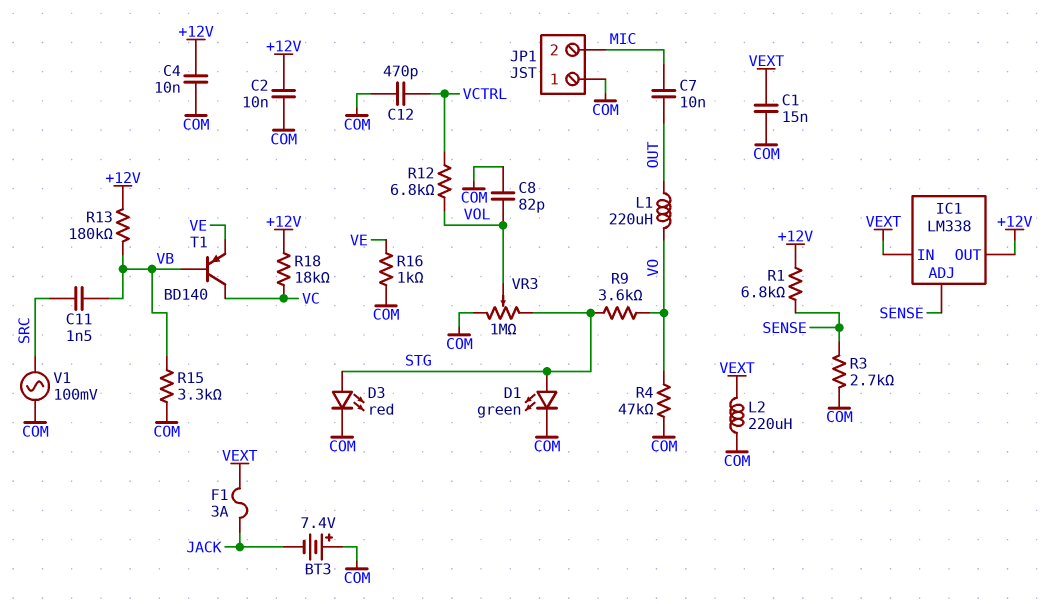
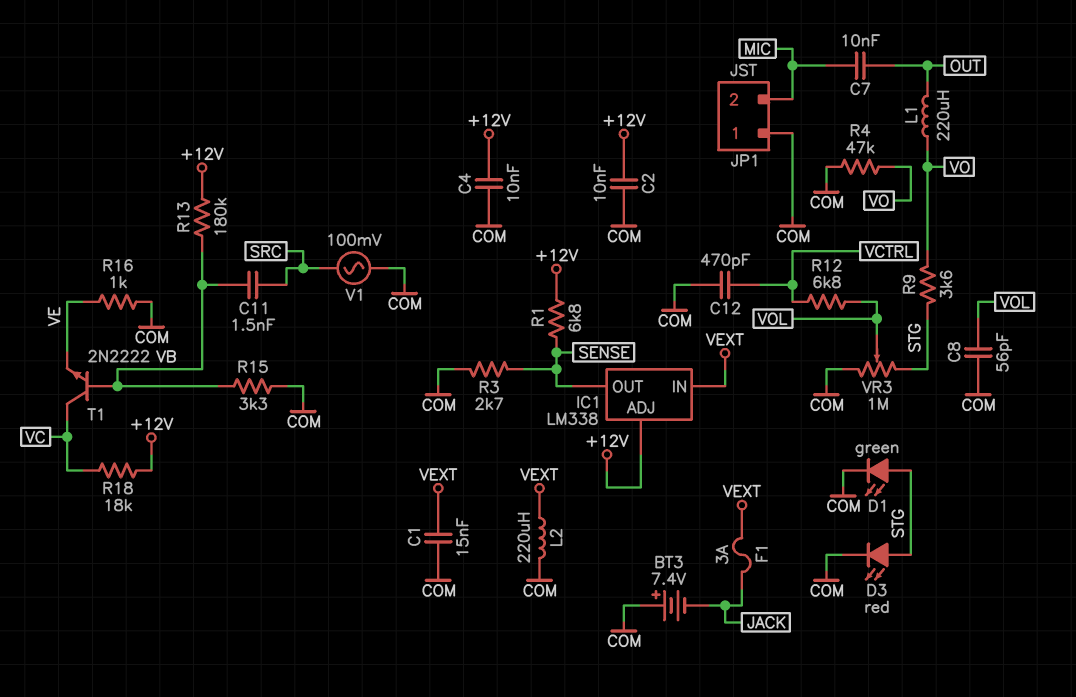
C8: 82pF (COM, VOL) -> 56pF (COM, VOL)
IC1 pin ADJ: SENSE -> +12V
IC1 pin OUT: +12V -> SENSE
T1: PNP BD140 (B VB, C VC, E VE) -> NPN 2N2222 (B VB, C VC, E VE)

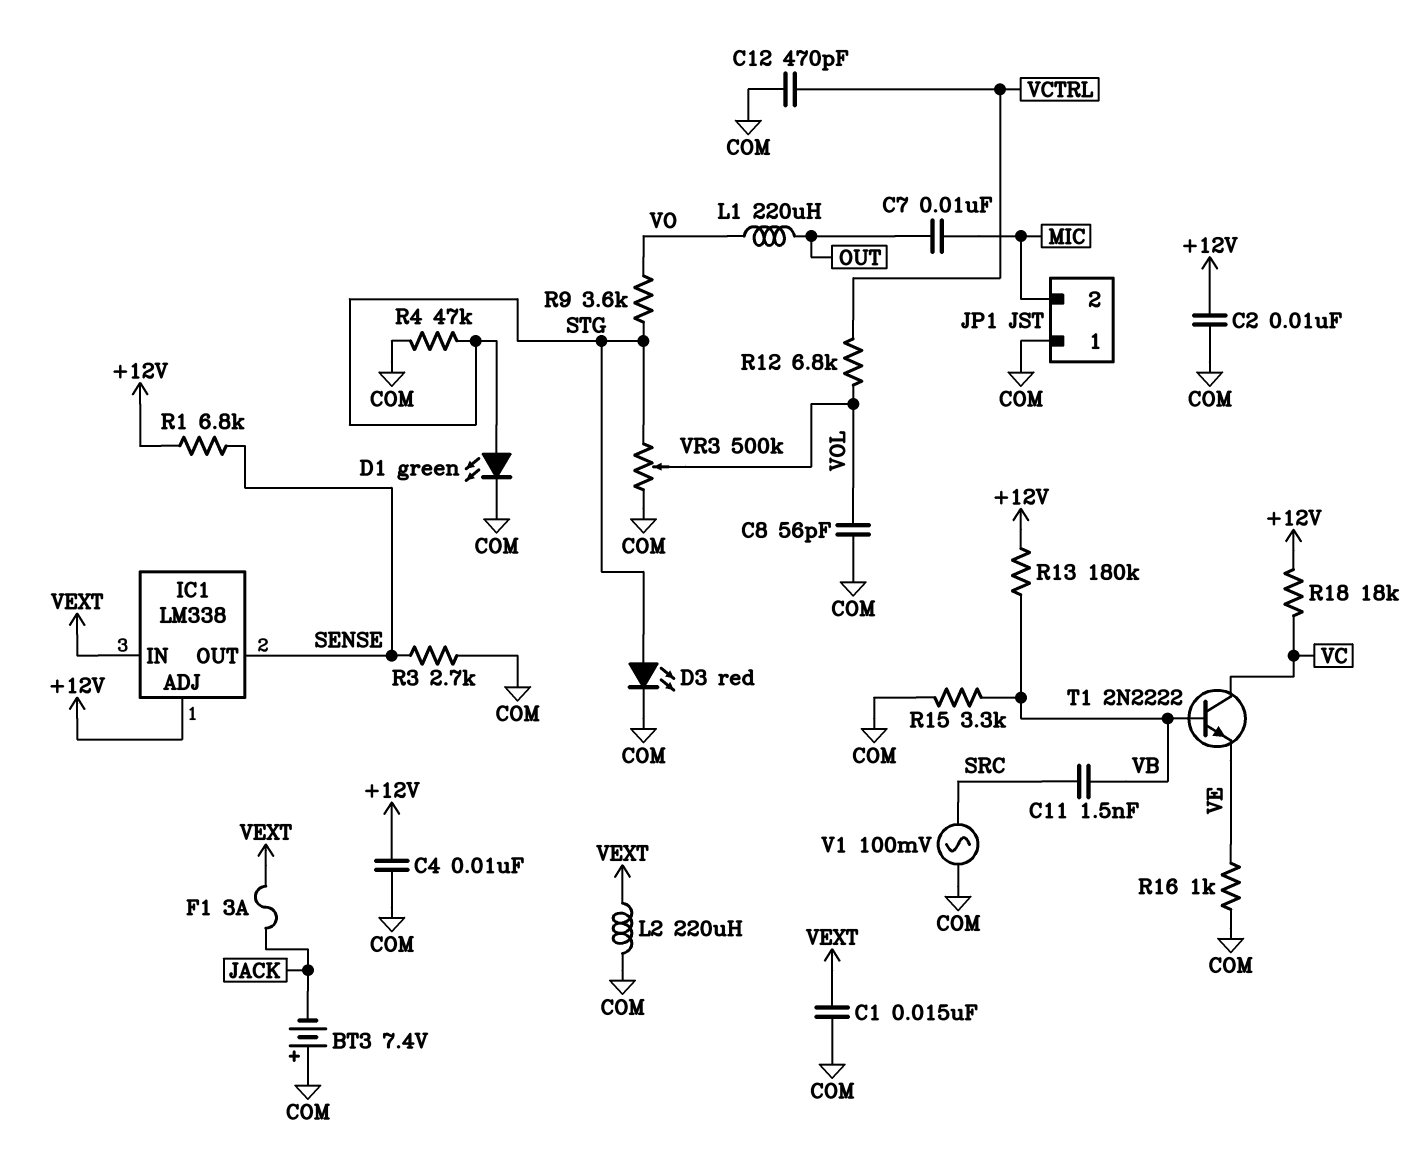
R4: 47k (COM, VO) -> 47k (COM, STG)
VR3: 1M (COM, STG, wiper VOL) -> 500k (COM, STG, wiper VOL)

